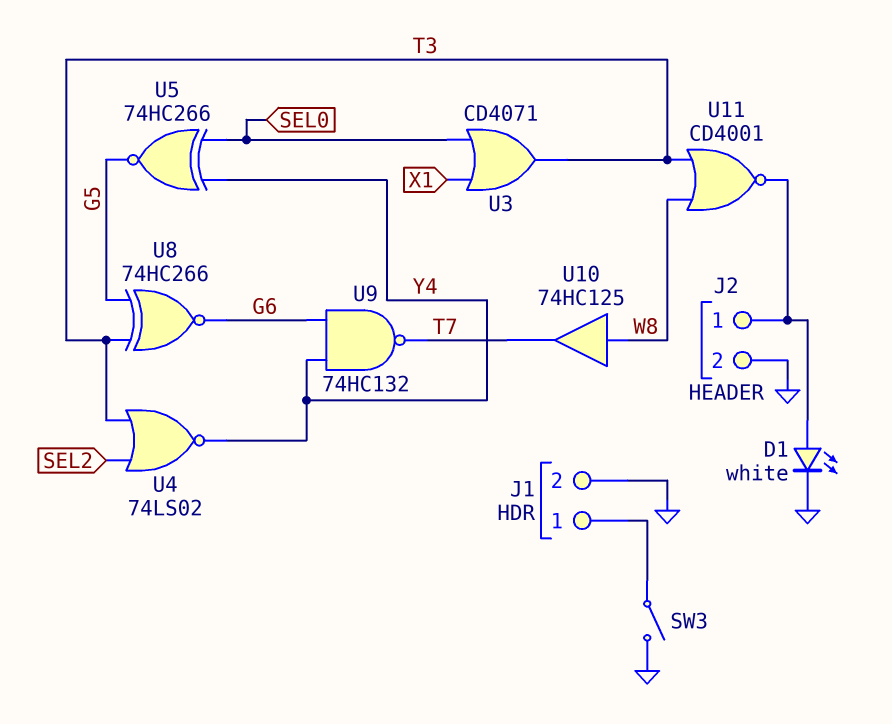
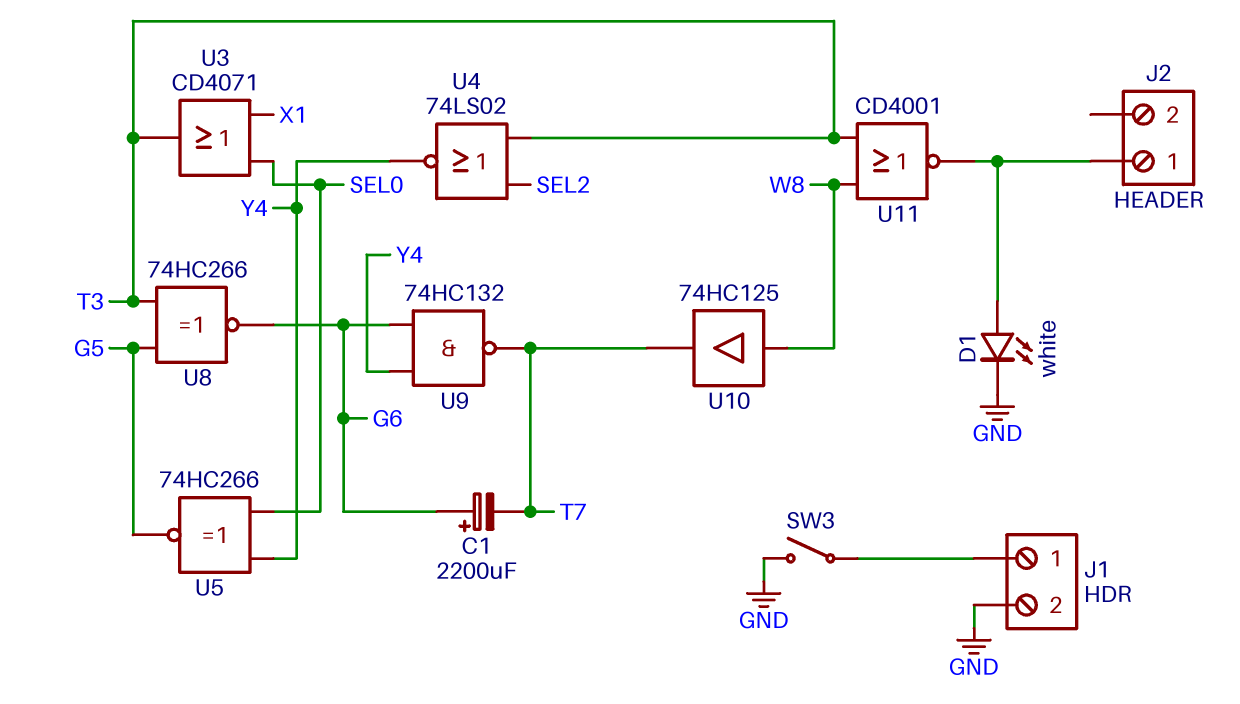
C1: none -> 2200uF (plus G6, minus T7)
J2 pin 2: GND -> none

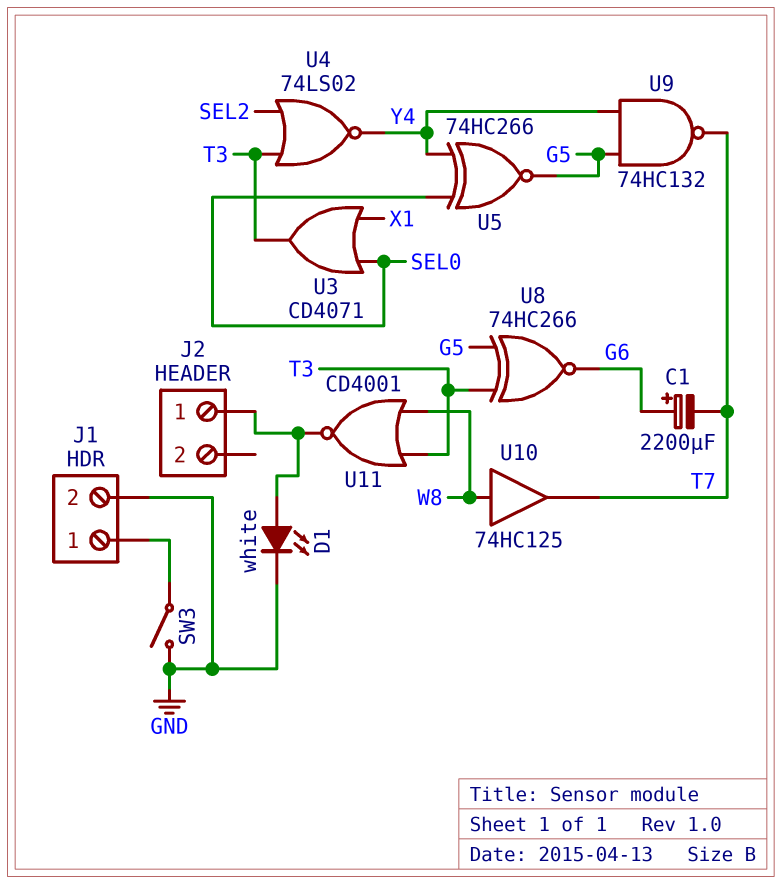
U9: NAND 74HC132 (in G6, in Y4, out T7) -> NAND 74HC132 (in G5, in Y4, out T7)

